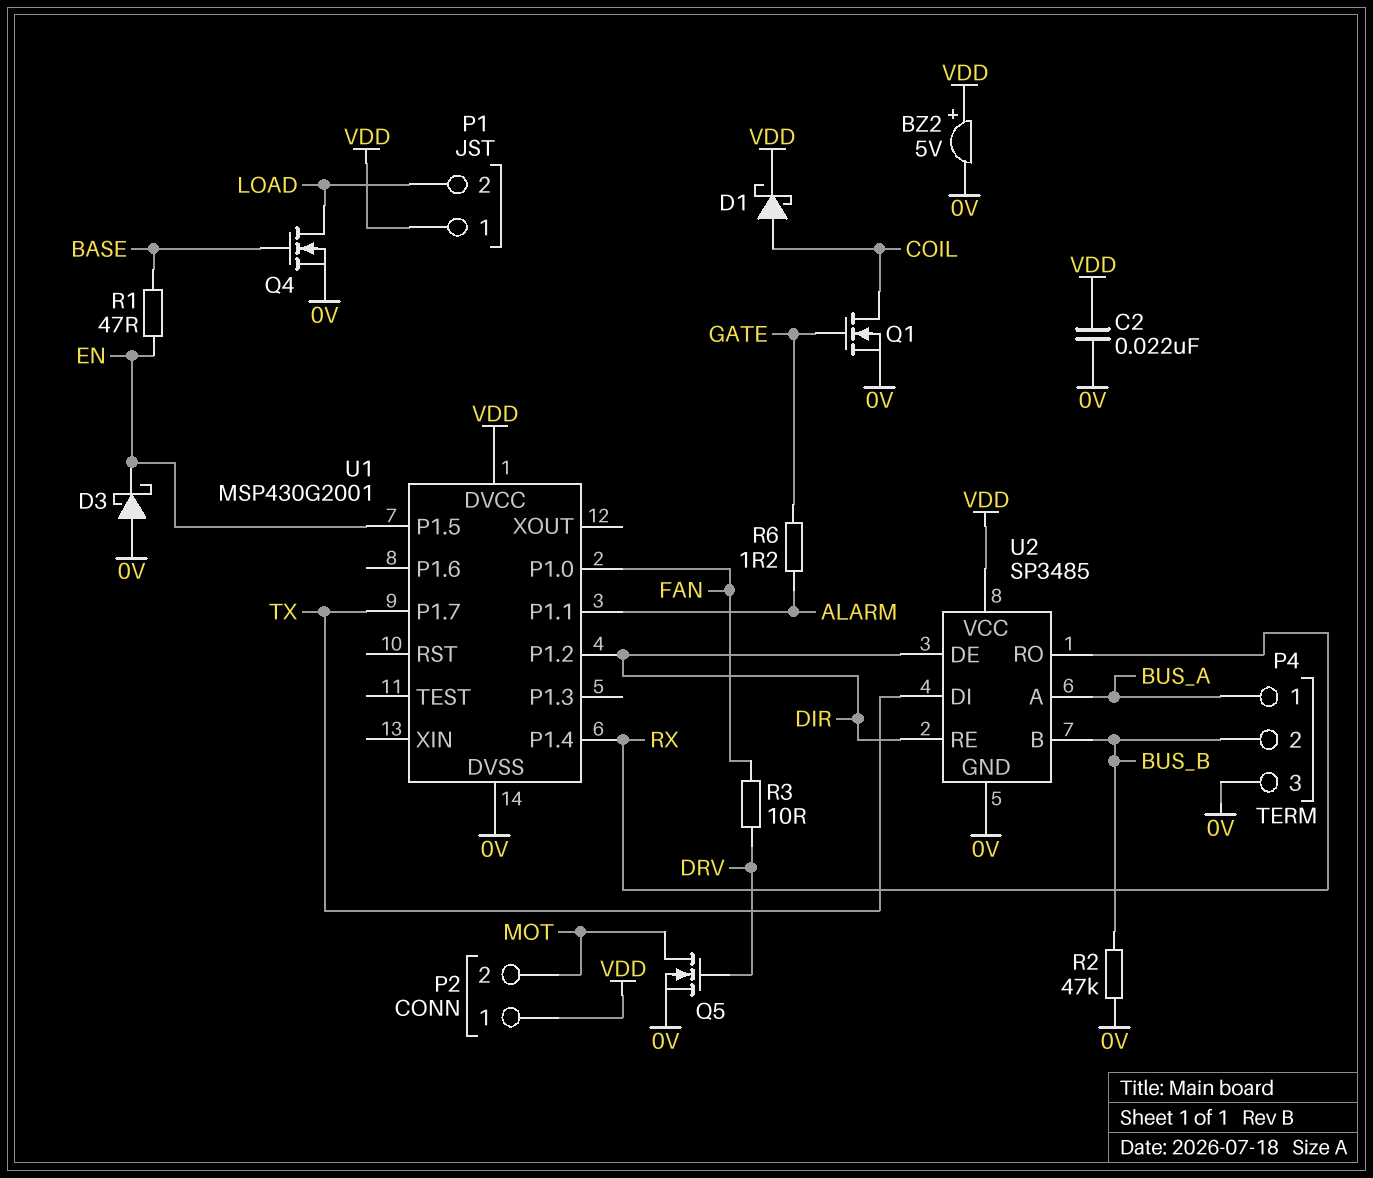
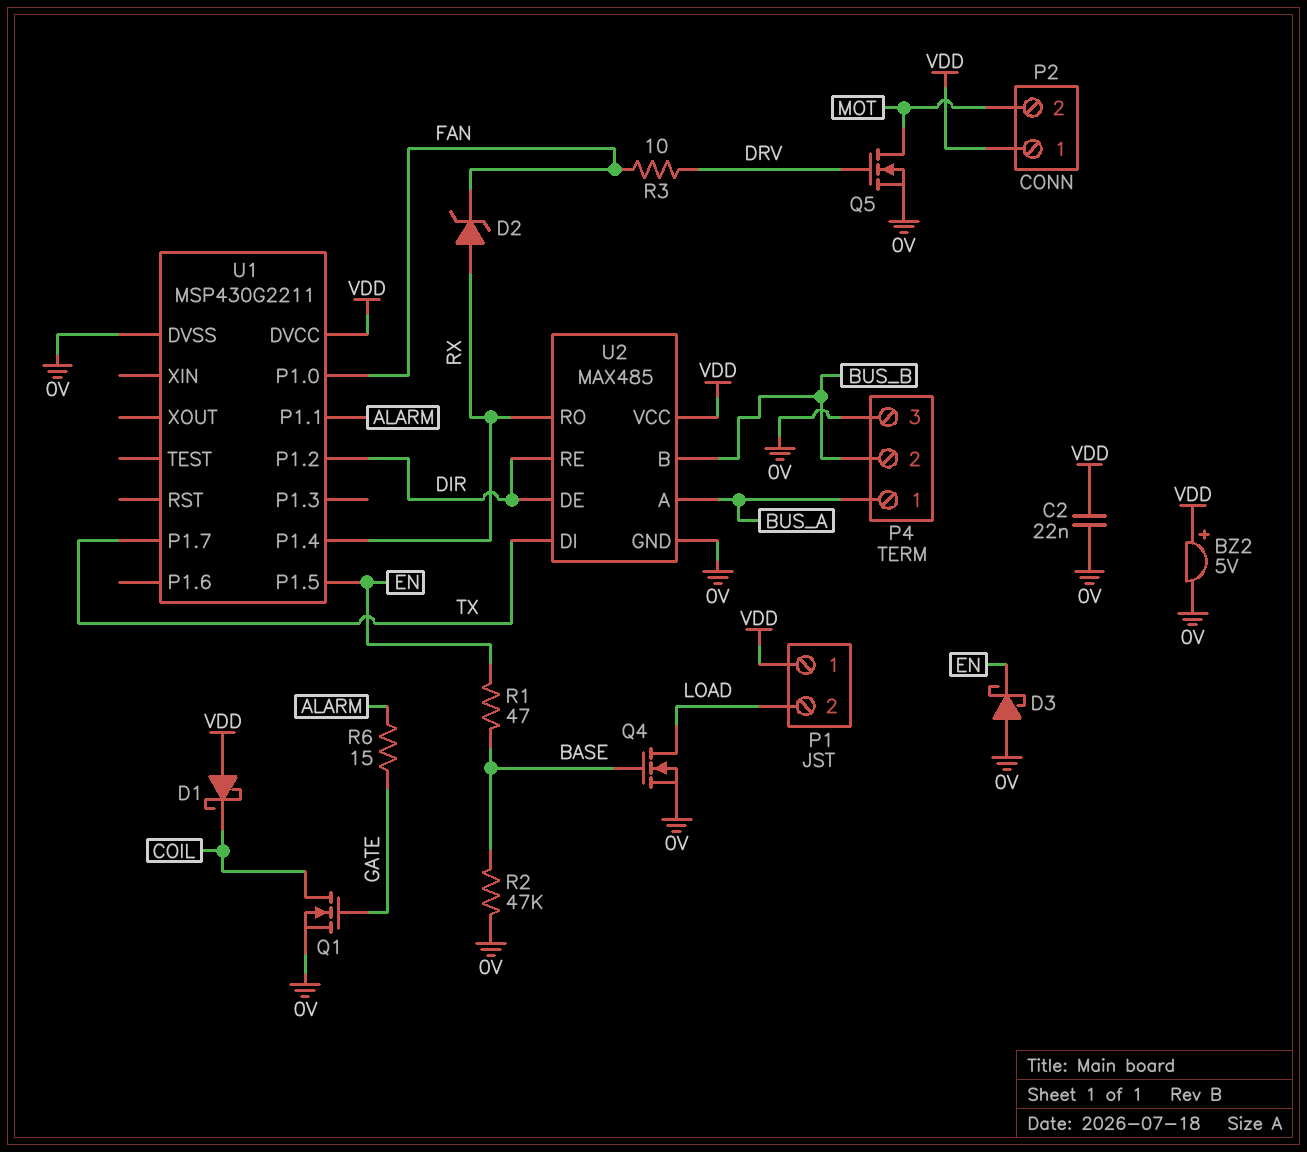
D1: schottky (A COIL, K VDD) -> schottky (A VDD, K COIL)
D2: none -> zener (A RX, K FAN)
R2: 47k (0V, BUS_B) -> 47k (0V, BASE)
R6: 1.2 (ALARM, GATE) -> 15 (ALARM, GATE)
U1: MSP430G2001 -> MSP430G2211
U2: SP3485 -> MAX485

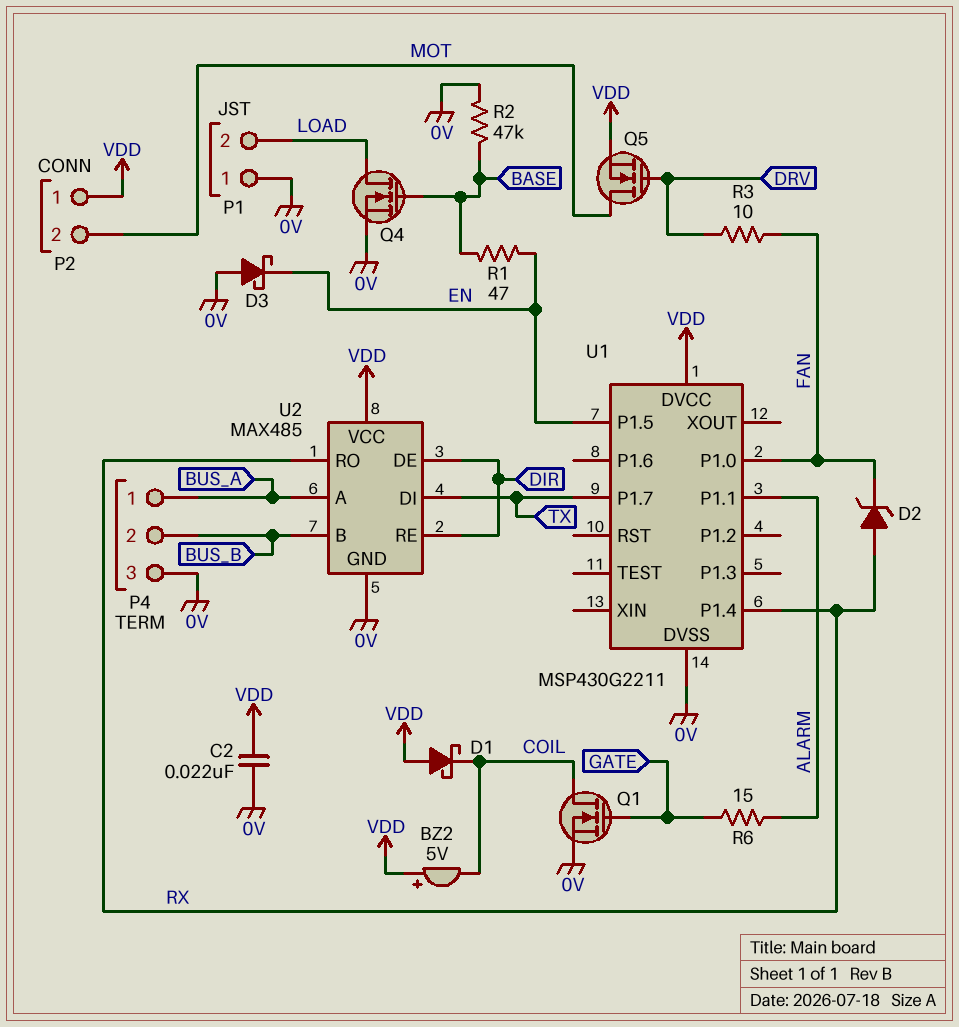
BZ2: buzzer 5V (plus VDD, minus 0V) -> buzzer 5V (plus VDD, minus COIL)
P1 pin 1: VDD -> 0V
Q5: NMOS (G DRV, D MOT, S 0V) -> NMOS (G DRV, D MOT, S VDD)
U1 pin P1.2: DIR -> none

